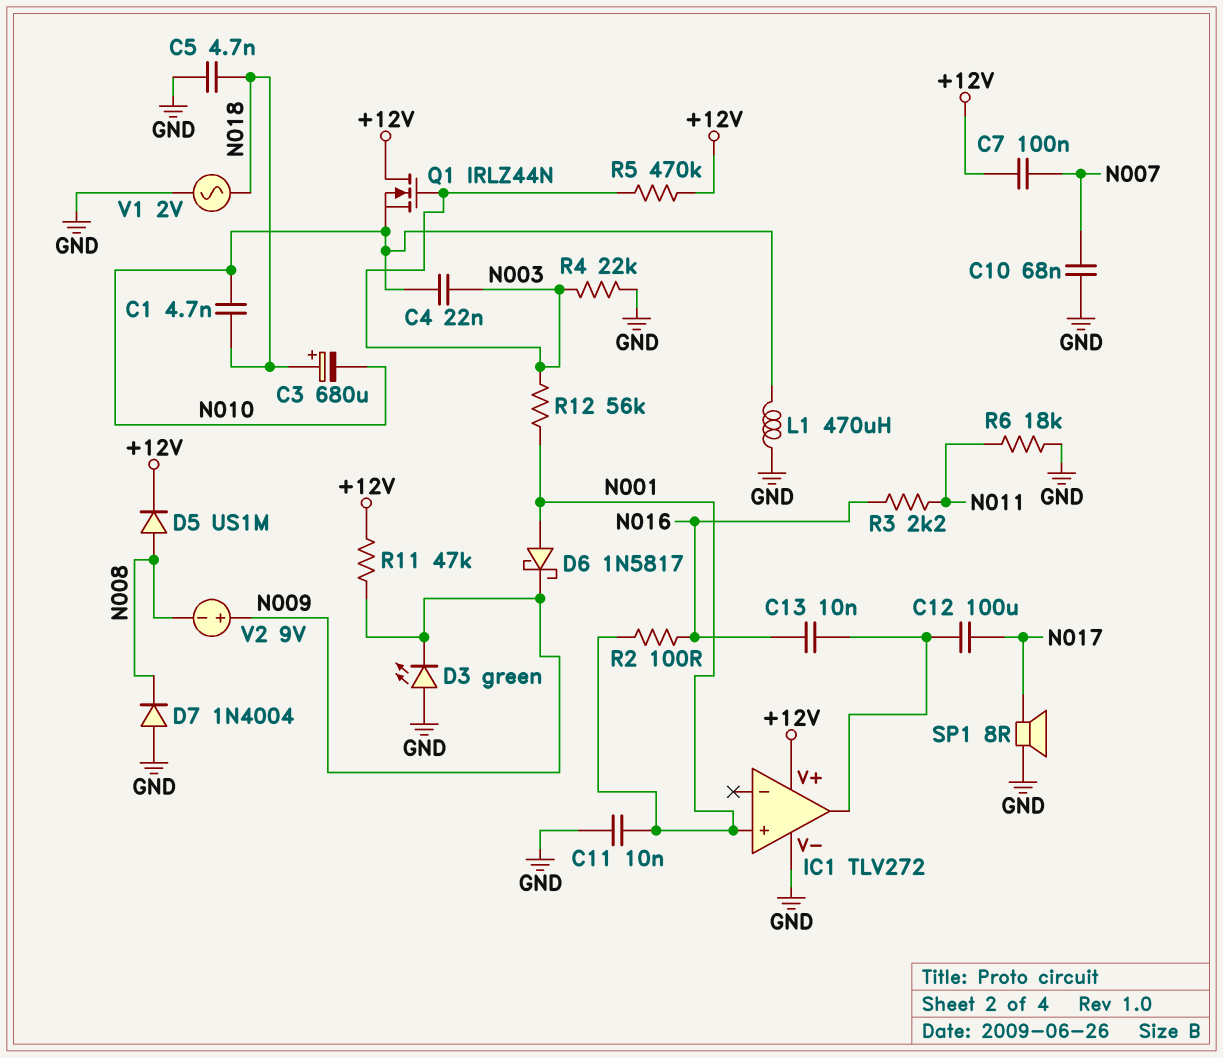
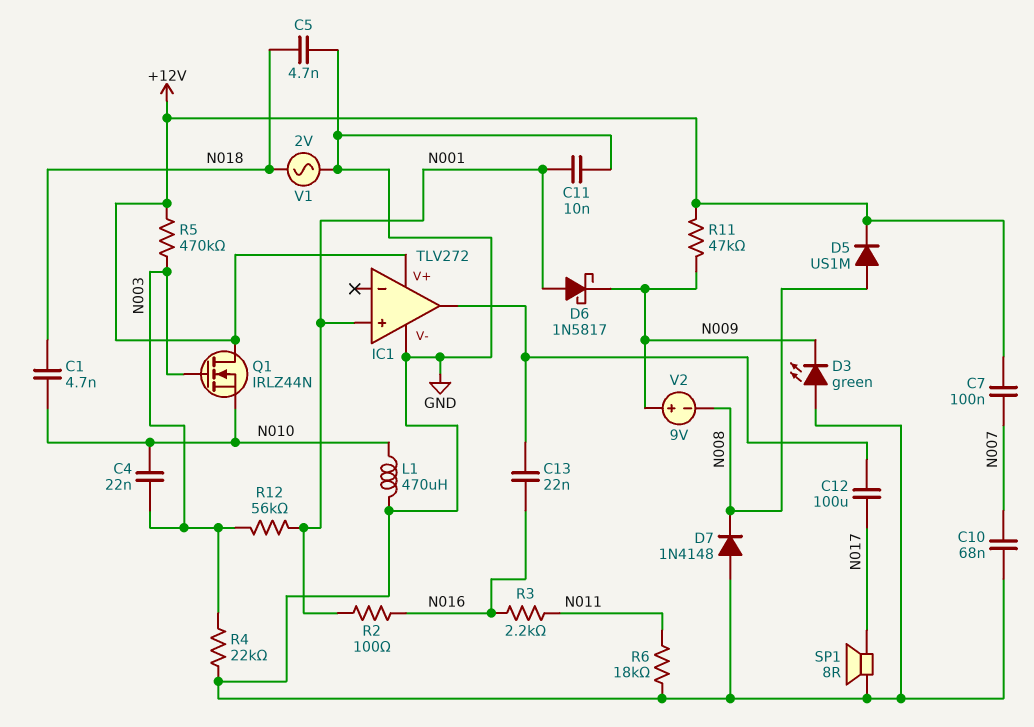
C3: 680uF (plus N018, minus N010) -> none
C13: 10nF (IC1/out, N016) -> 22nF (IC1/out, N016)
D7: diode 1N4004 (A GND, K N008) -> diode 1N4148 (A GND, K N008)

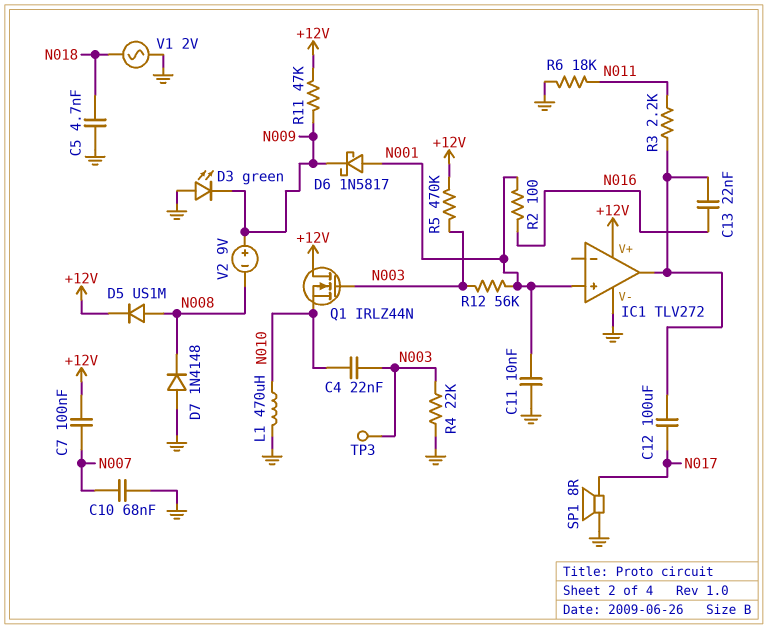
C1: 4.7nF (N010, N018) -> none
R3: 2.2k (N011, N016) -> 2.2k (IC1/out, N011)
TP3: none -> test point (N003)

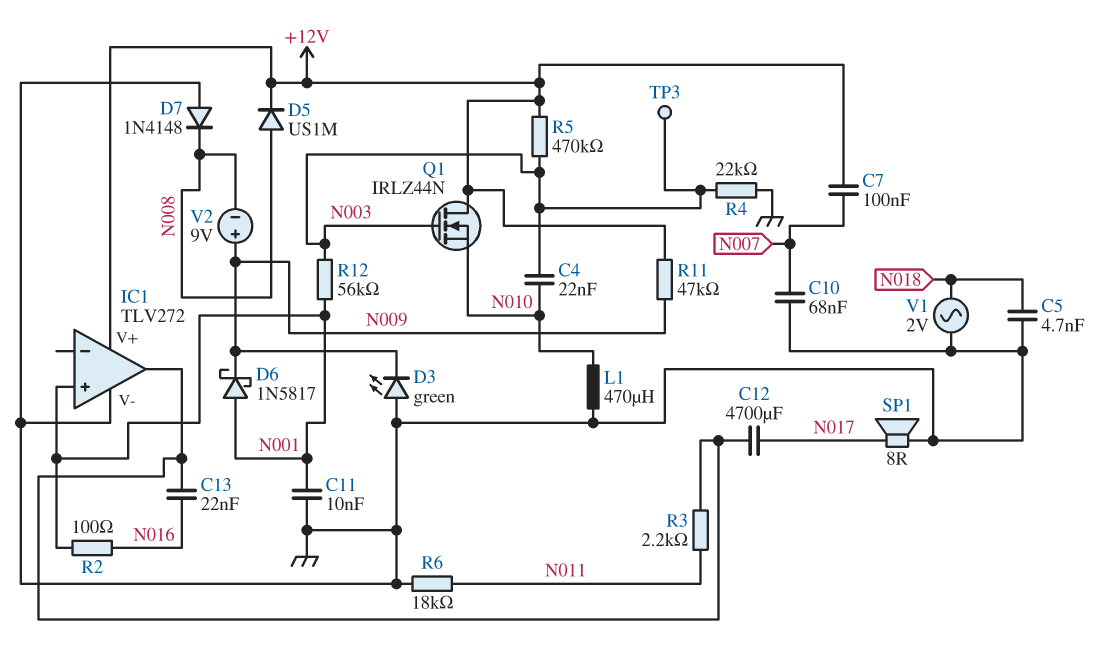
C12: 100uF (IC1/out, N017) -> 4700uF (IC1/out, N017)

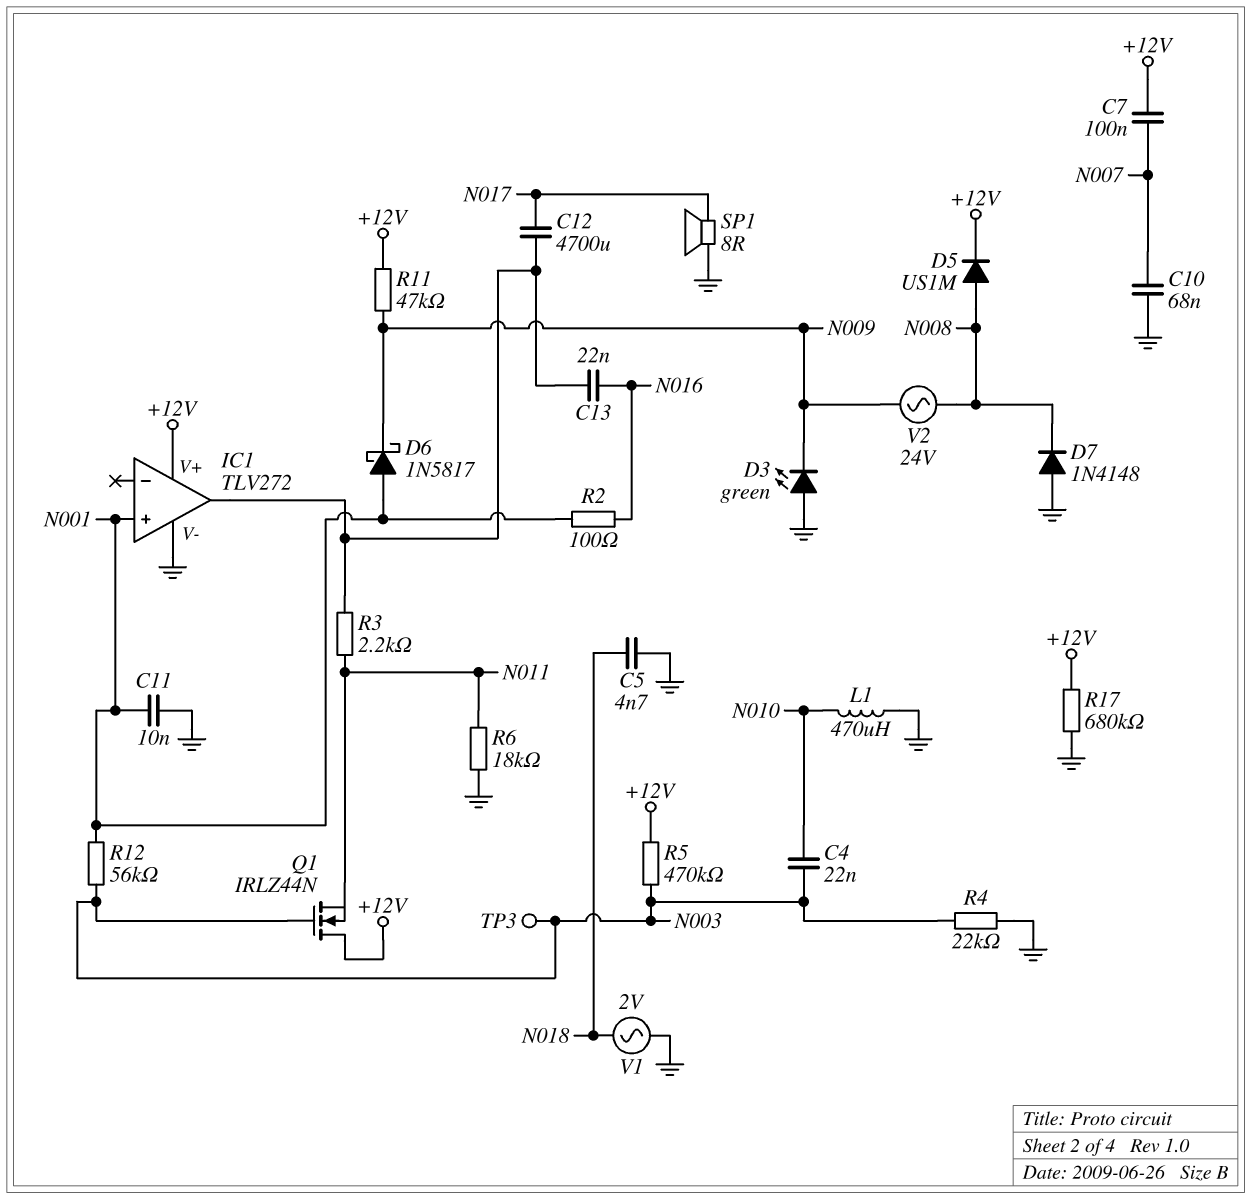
Q1: NMOS IRLZ44N (G N003, D +12V, S N010) -> NMOS IRLZ44N (G N003, D +12V, S N011)
R17: none -> 680k (+12V, GND)
V2: 9V (plus N009, minus N008) -> AC 24V (N008, N009)

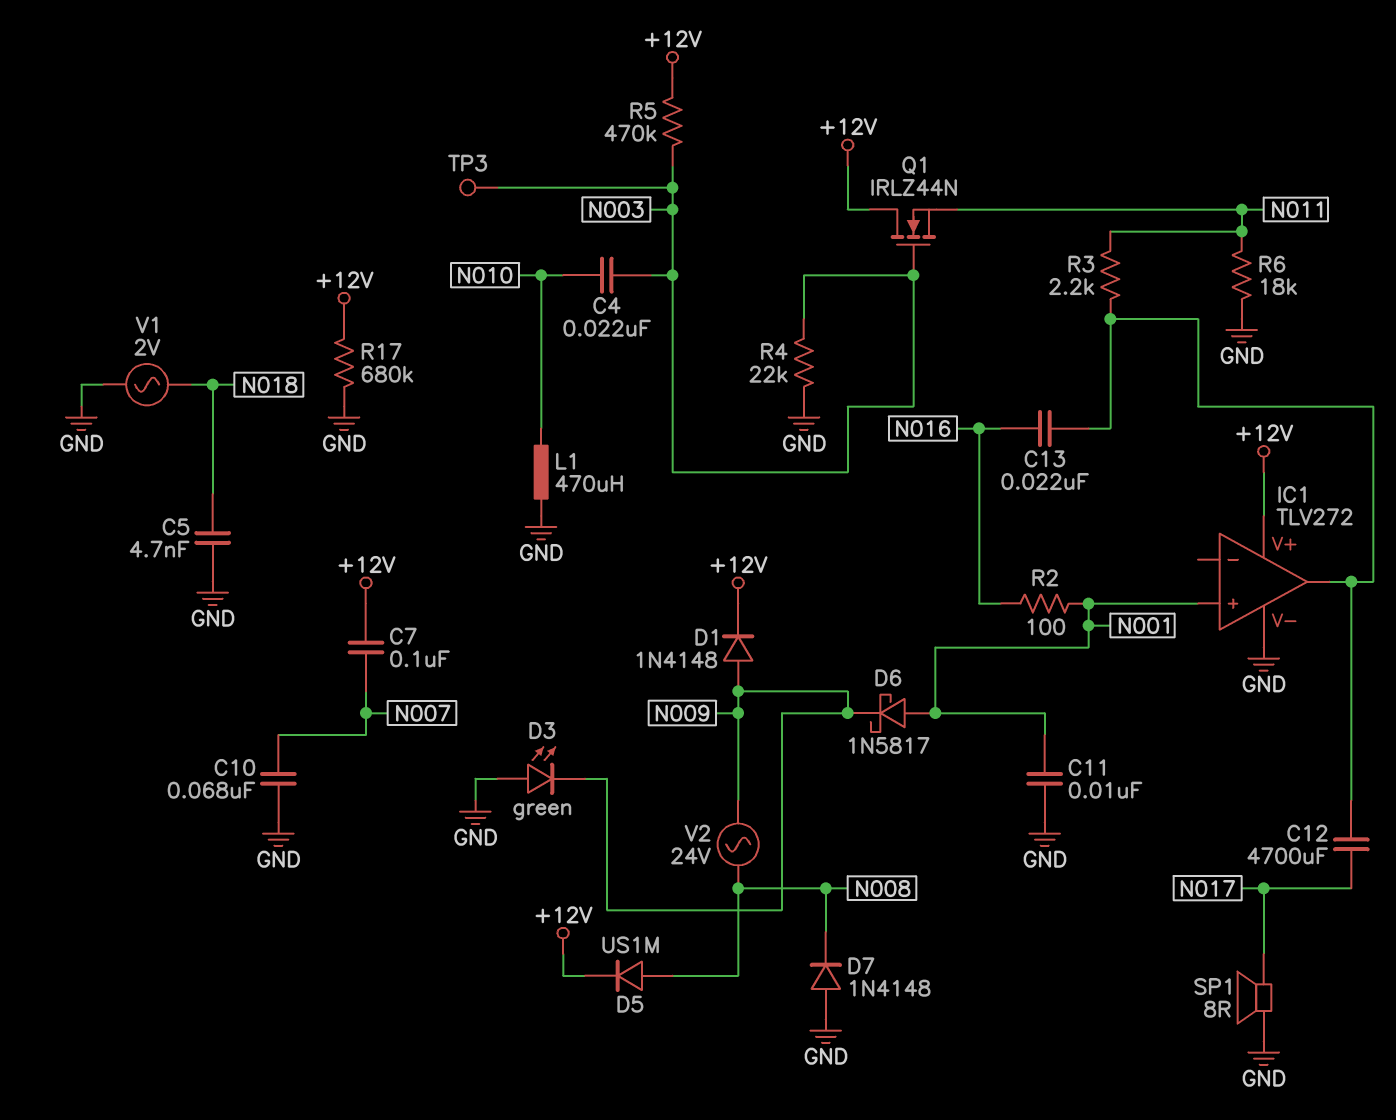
D1: none -> diode 1N4148 (A N009, K +12V)
R11: 47k (+12V, N009) -> none
R12: 56k (N001, N003) -> none

